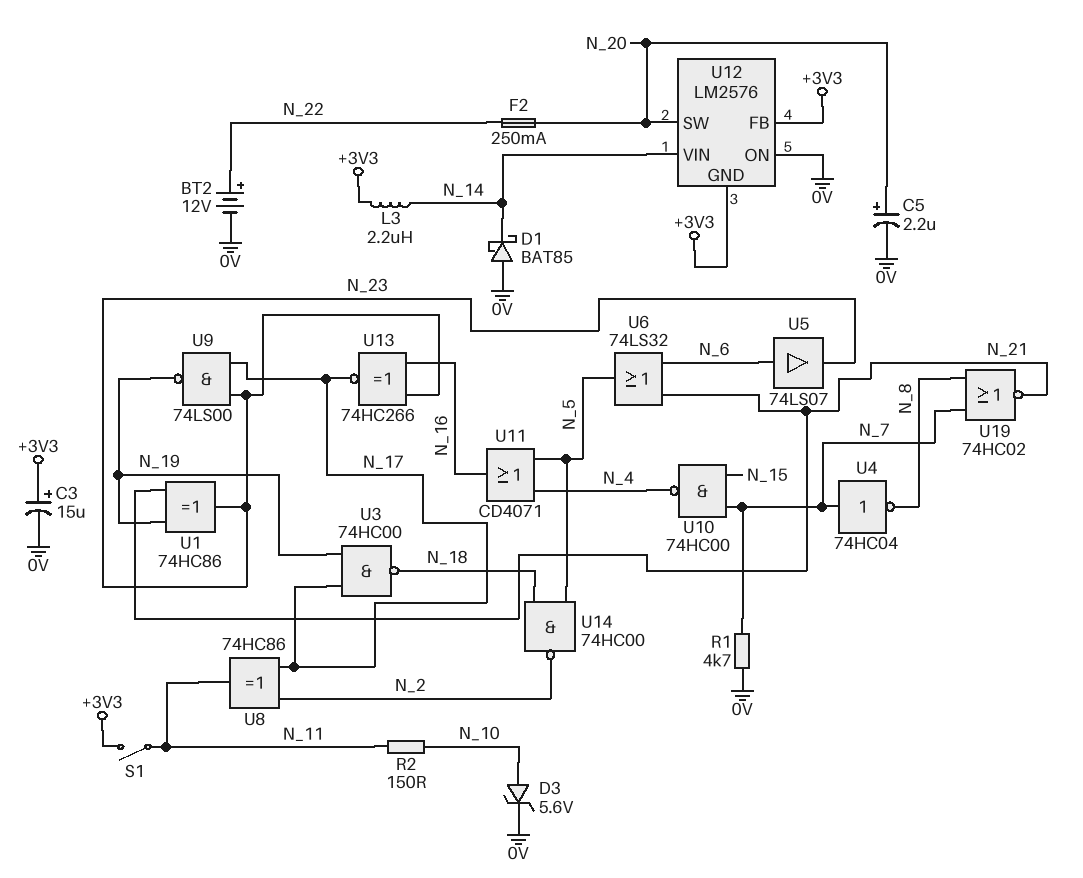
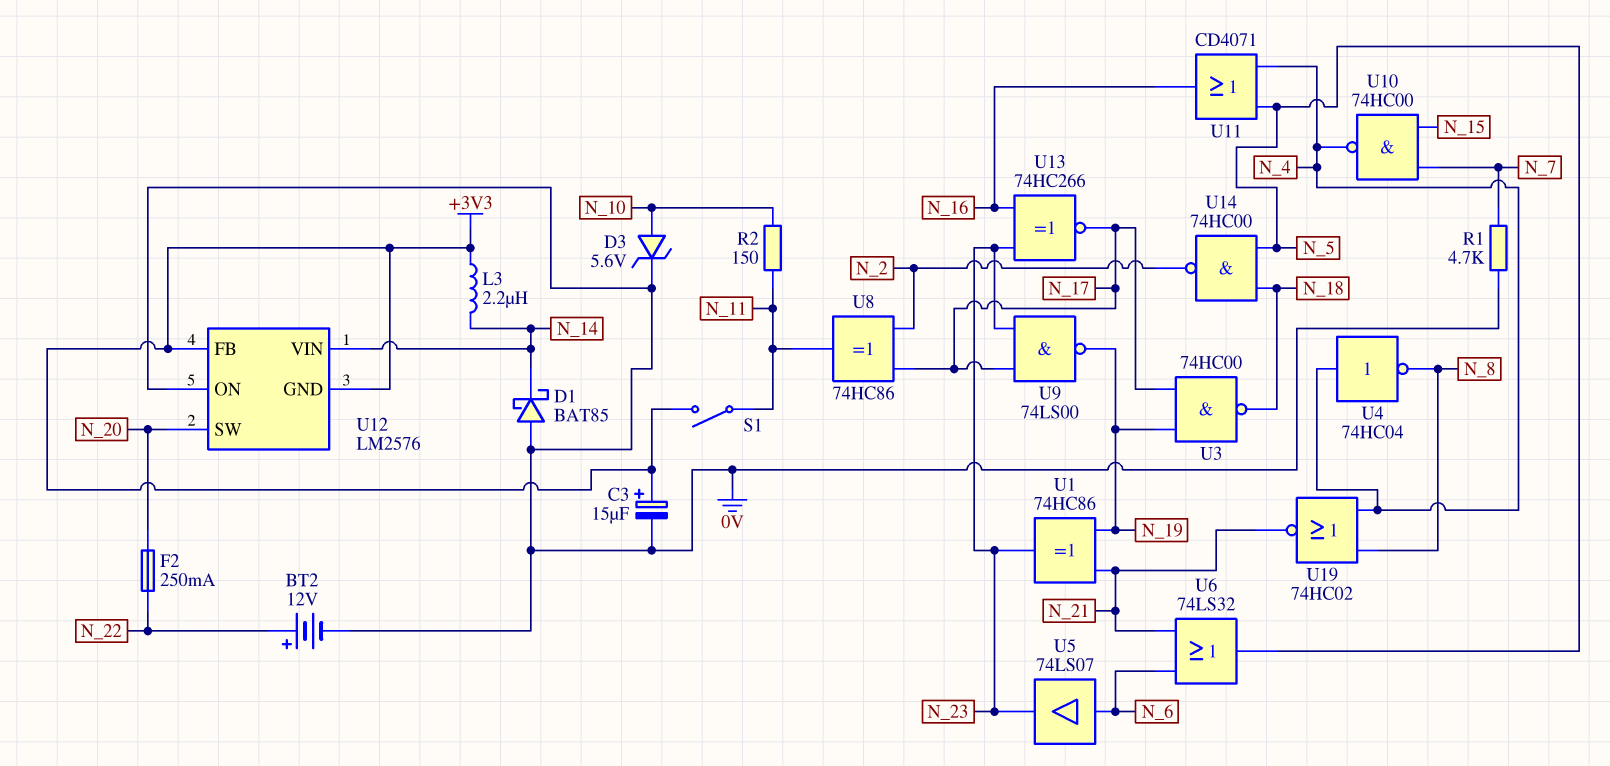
C5: 2.2uF (plus N_20, minus 0V) -> none
U4: NOT 74HC04 (in N_7, out N_8) -> NOT 74HC04 (in N_4, out N_8)
U19: NOR 74HC02 (in N_7, in N_8, out N_21) -> NOR 74HC02 (in N_4, in N_8, out N_21)

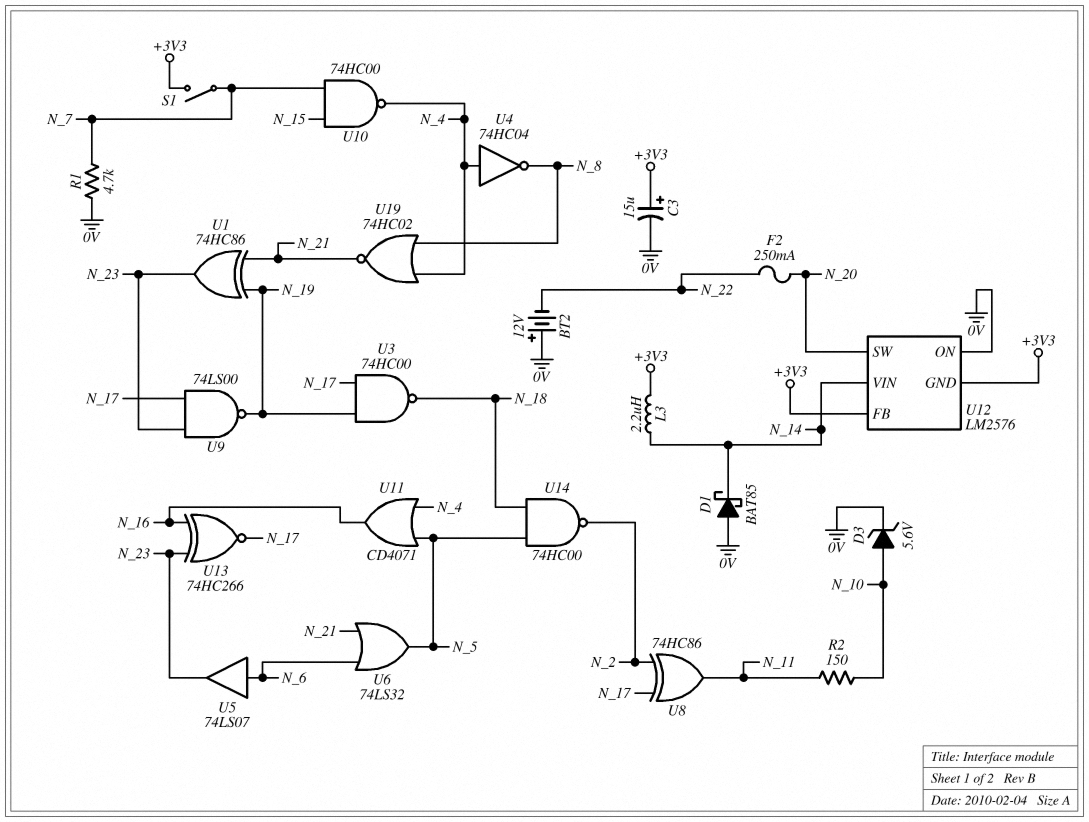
BT2: 12V (plus N_22, minus 0V) -> 12V (plus 0V, minus N_22)
S1: switch (+3V3, N_11) -> switch (+3V3, N_7)

